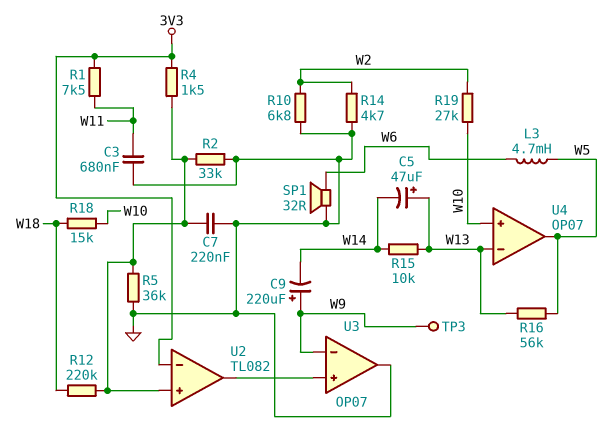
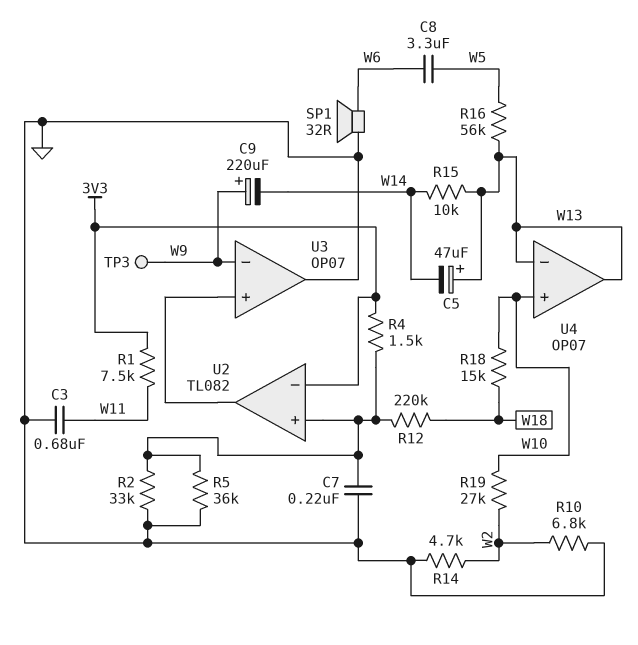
C8: none -> 3.3uF (W5, W6)
L3: 4.7mH (W5, W6) -> none
U4 pin out: W5 -> W13

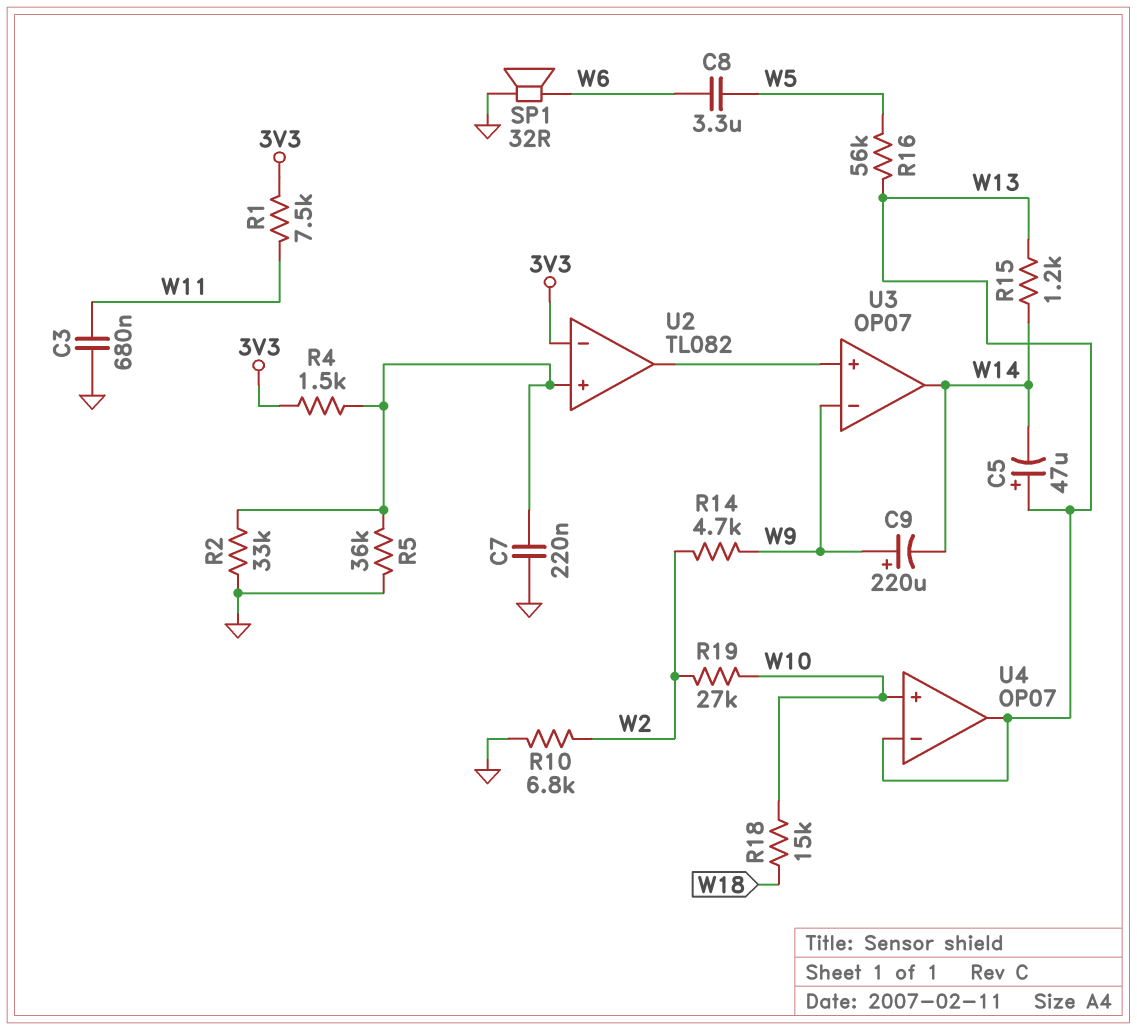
R12: 220k (U2/in+, W18) -> none
R14: 4.7k (GND, W2) -> 4.7k (W2, W9)
R15: 10k (W13, W14) -> 1.2k (W13, W14)
TP3: test point (W9) -> none
U3 pin out: GND -> W14

